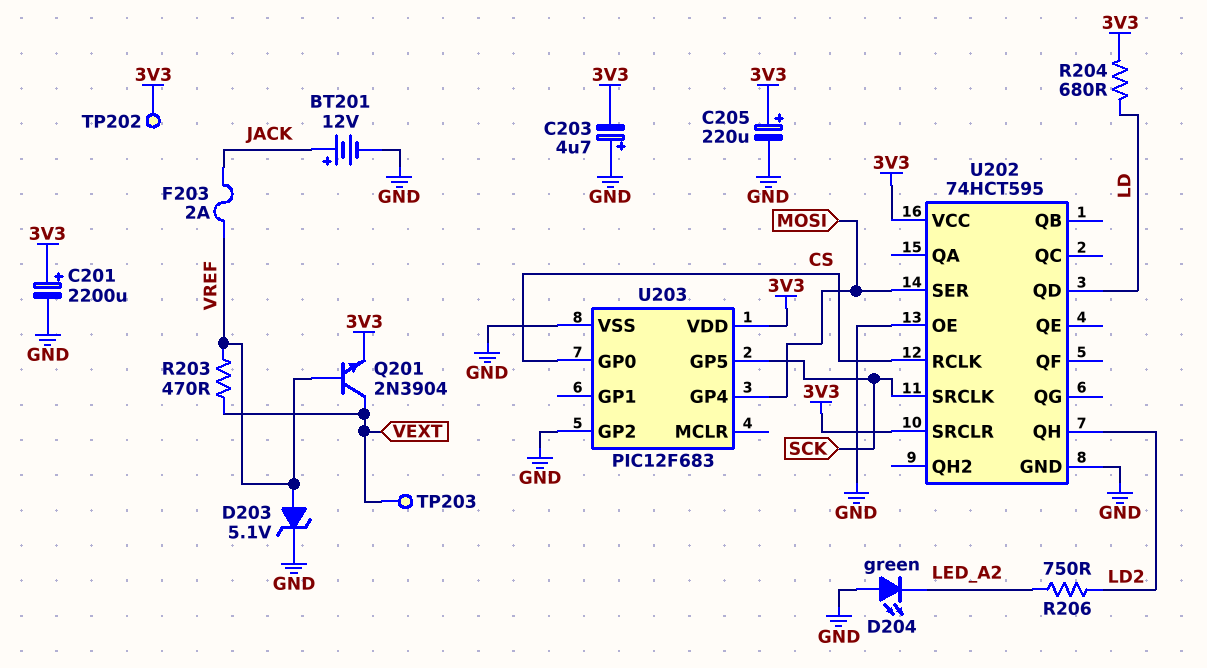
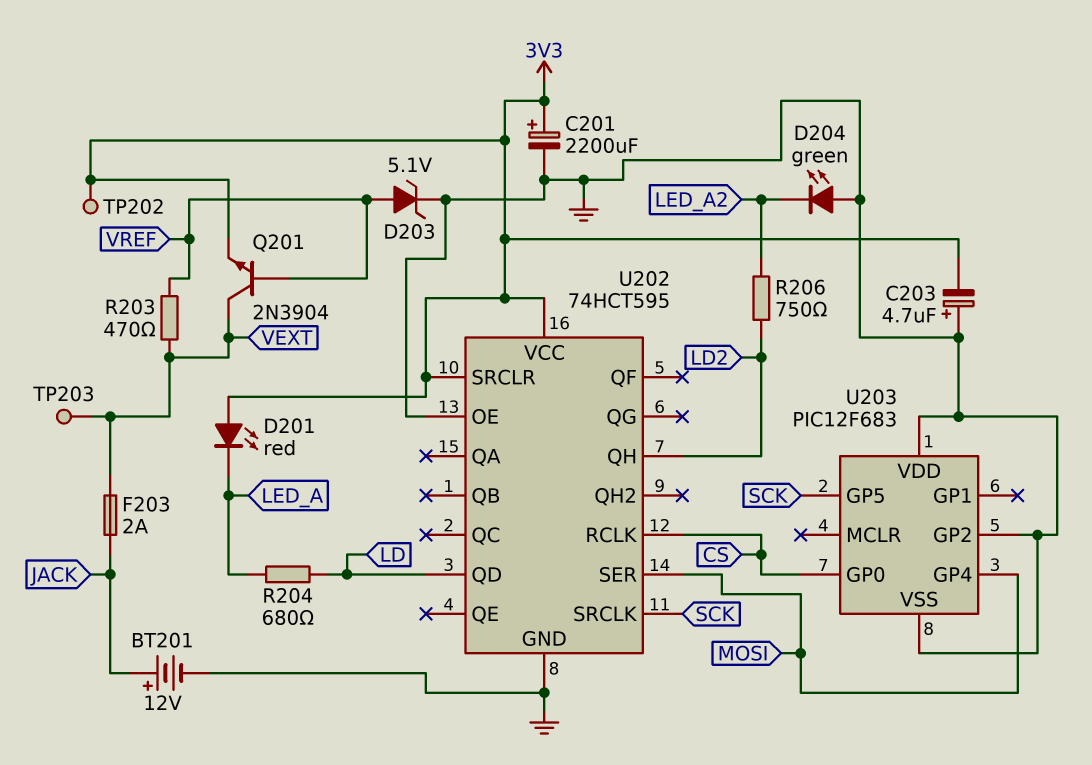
C205: 220uF (plus 3V3, minus GND) -> none
D201: none -> LED red (A 3V3, K LED_A)
F203: 2A (JACK, VREF) -> 2A (JACK, VEXT)
R204: 680 (3V3, LD) -> 680 (LD, LED_A)
U203 pin VDD: 3V3 -> GND

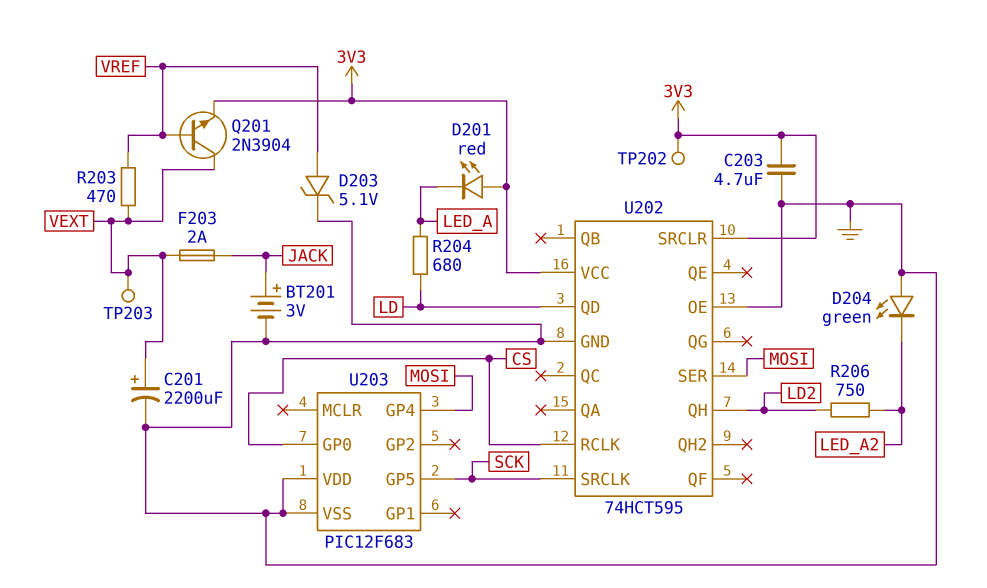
BT201: 12V (plus JACK, minus GND) -> 3V (plus JACK, minus GND)
C201: 2200uF (plus 3V3, minus GND) -> 2200uF (plus VEXT, minus GND)
C203: 4.7uF (plus GND, minus 3V3) -> 4.7uF (3V3, GND)
U203 pin GP2: GND -> none

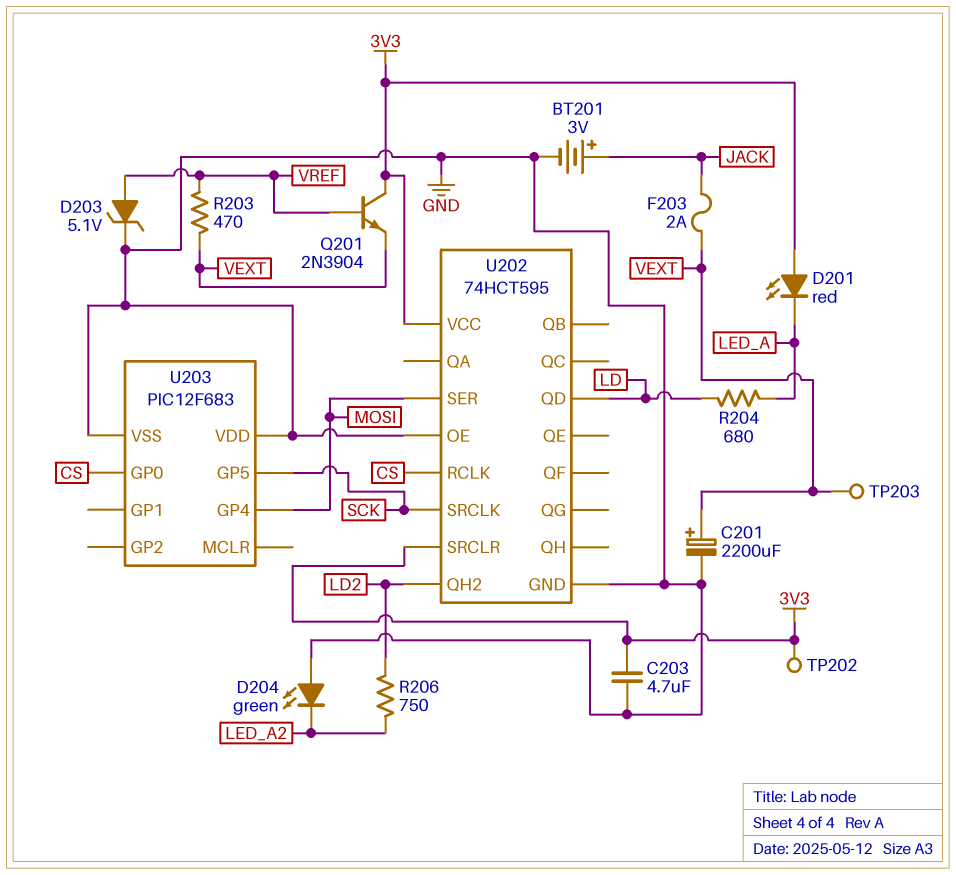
Q201: NPN 2N3904 (B VREF, C VEXT, E 3V3) -> NPN 2N3904 (B VREF, C 3V3, E VEXT)
U202 pin QH: LD2 -> none
U202 pin QH2: none -> LD2

